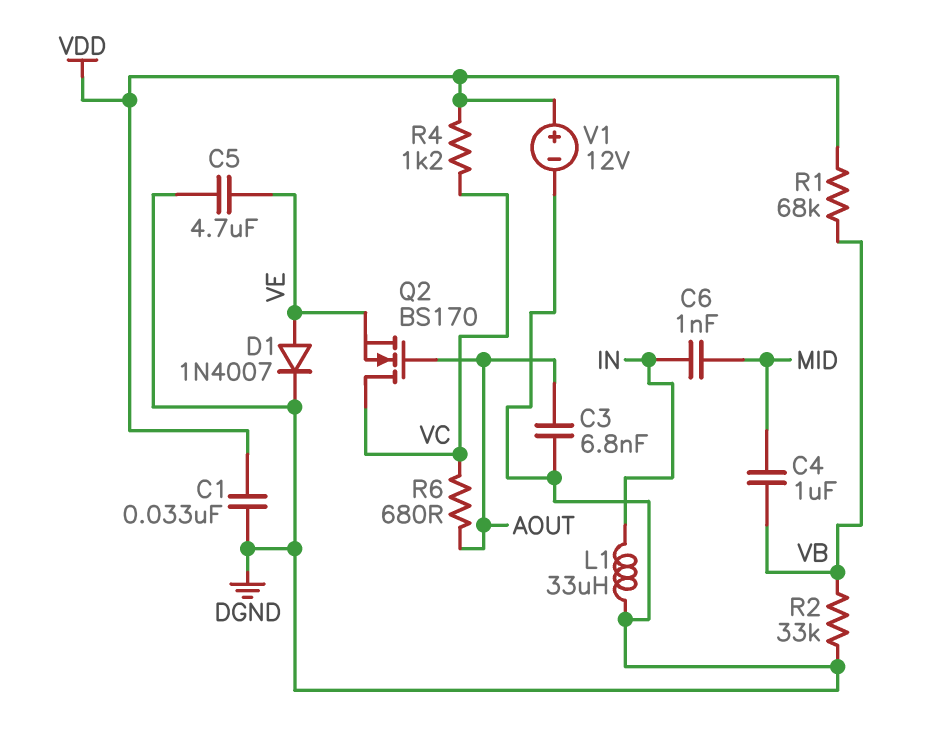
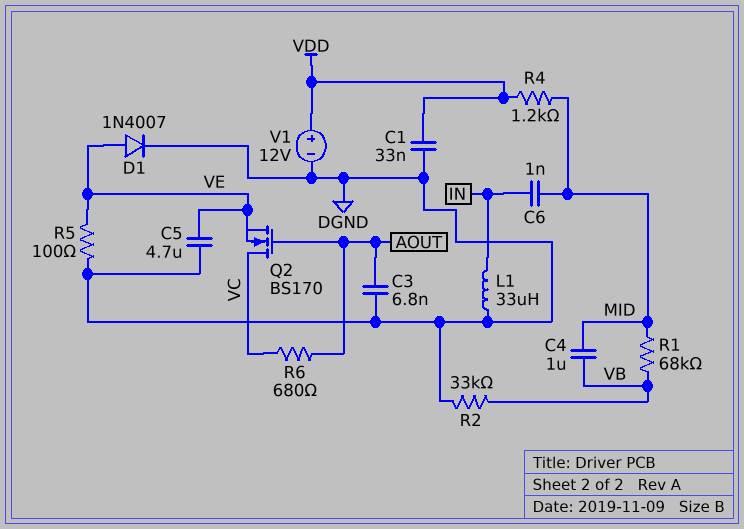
R1: 68k (VB, VDD) -> 68k (MID, VB)
R4: 1.2k (VC, VDD) -> 1.2k (MID, VDD)
R5: none -> 100 (DGND, VE)

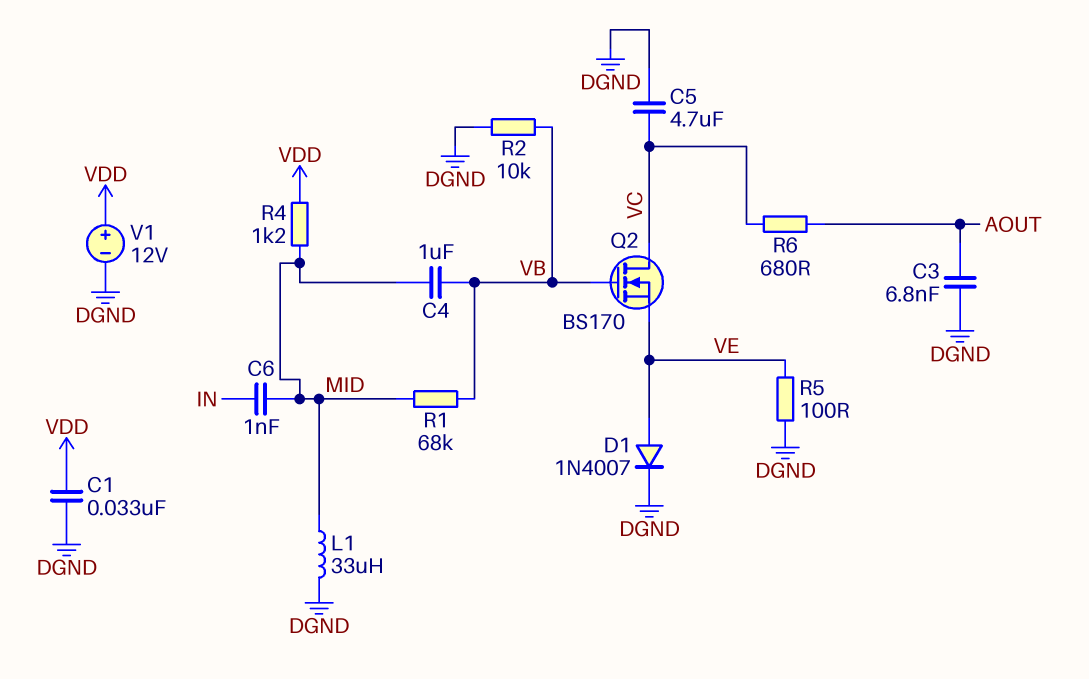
C5: 4.7uF (DGND, VE) -> 4.7uF (DGND, VC)
L1: 33uH (DGND, IN) -> 33uH (DGND, MID)
Q2: NMOS BS170 (G AOUT, D VC, S VE) -> NMOS BS170 (G VB, D VC, S VE)
R2: 33k (DGND, VB) -> 10k (DGND, VB)

